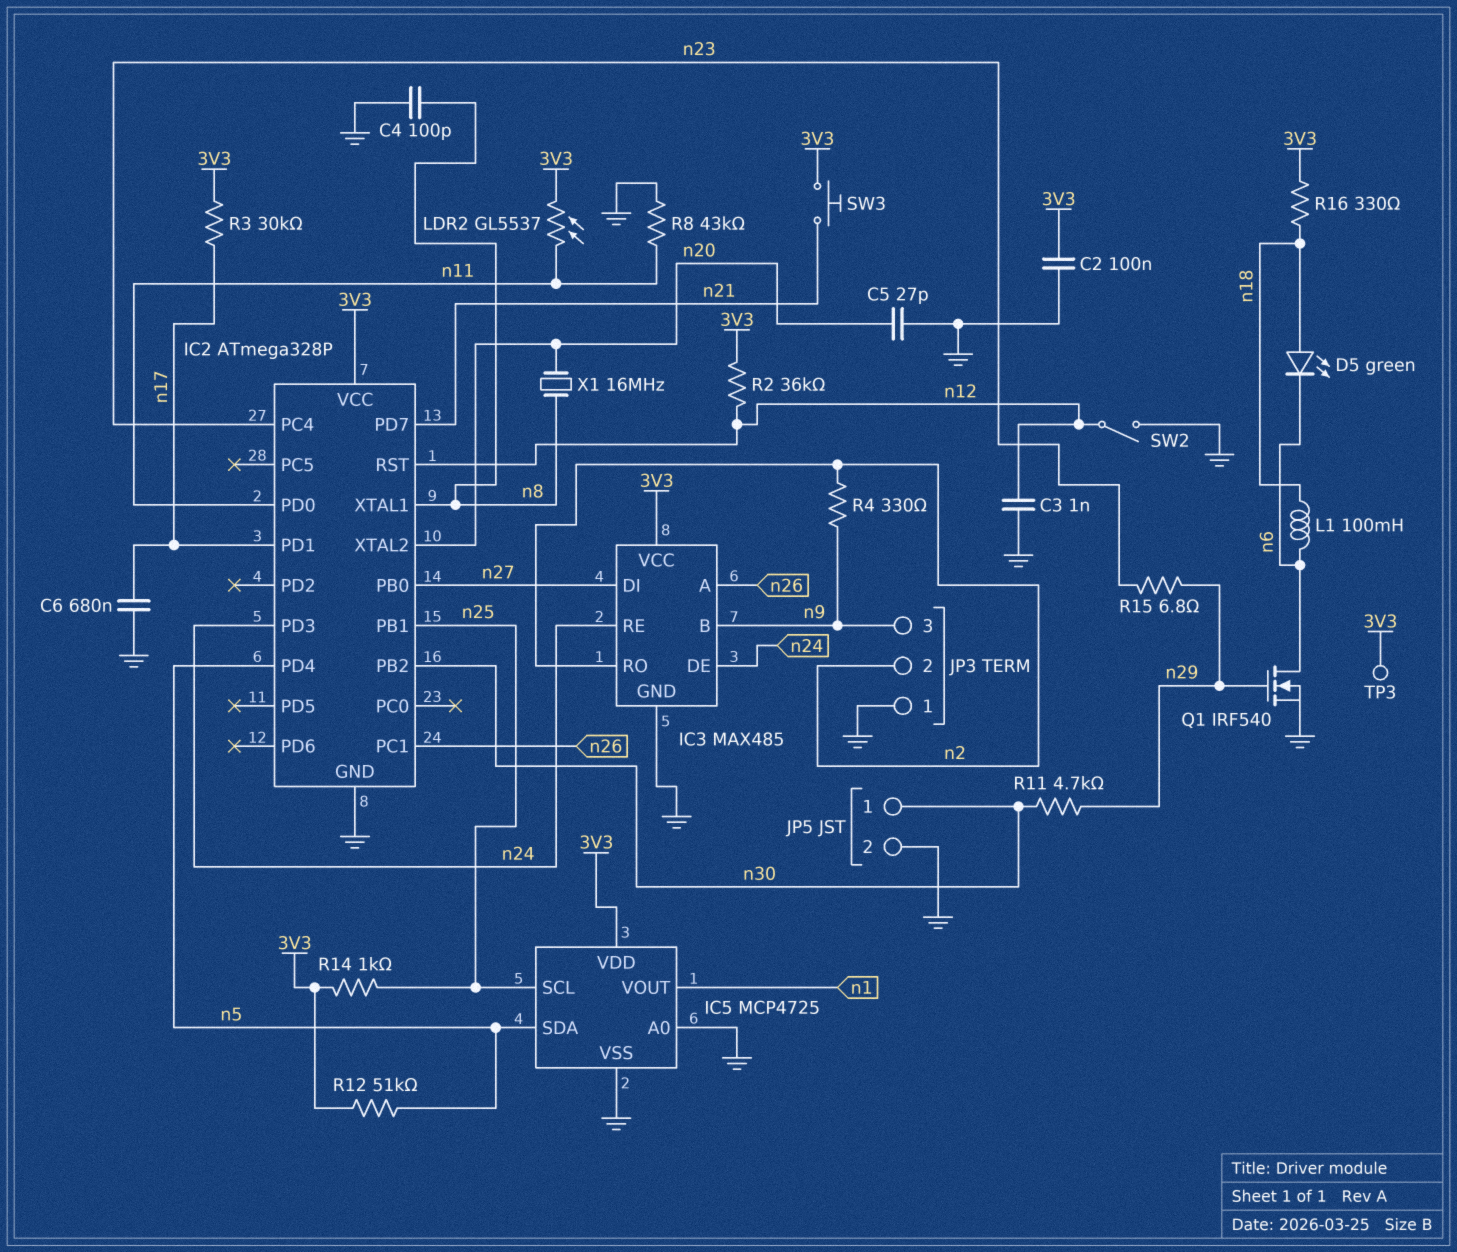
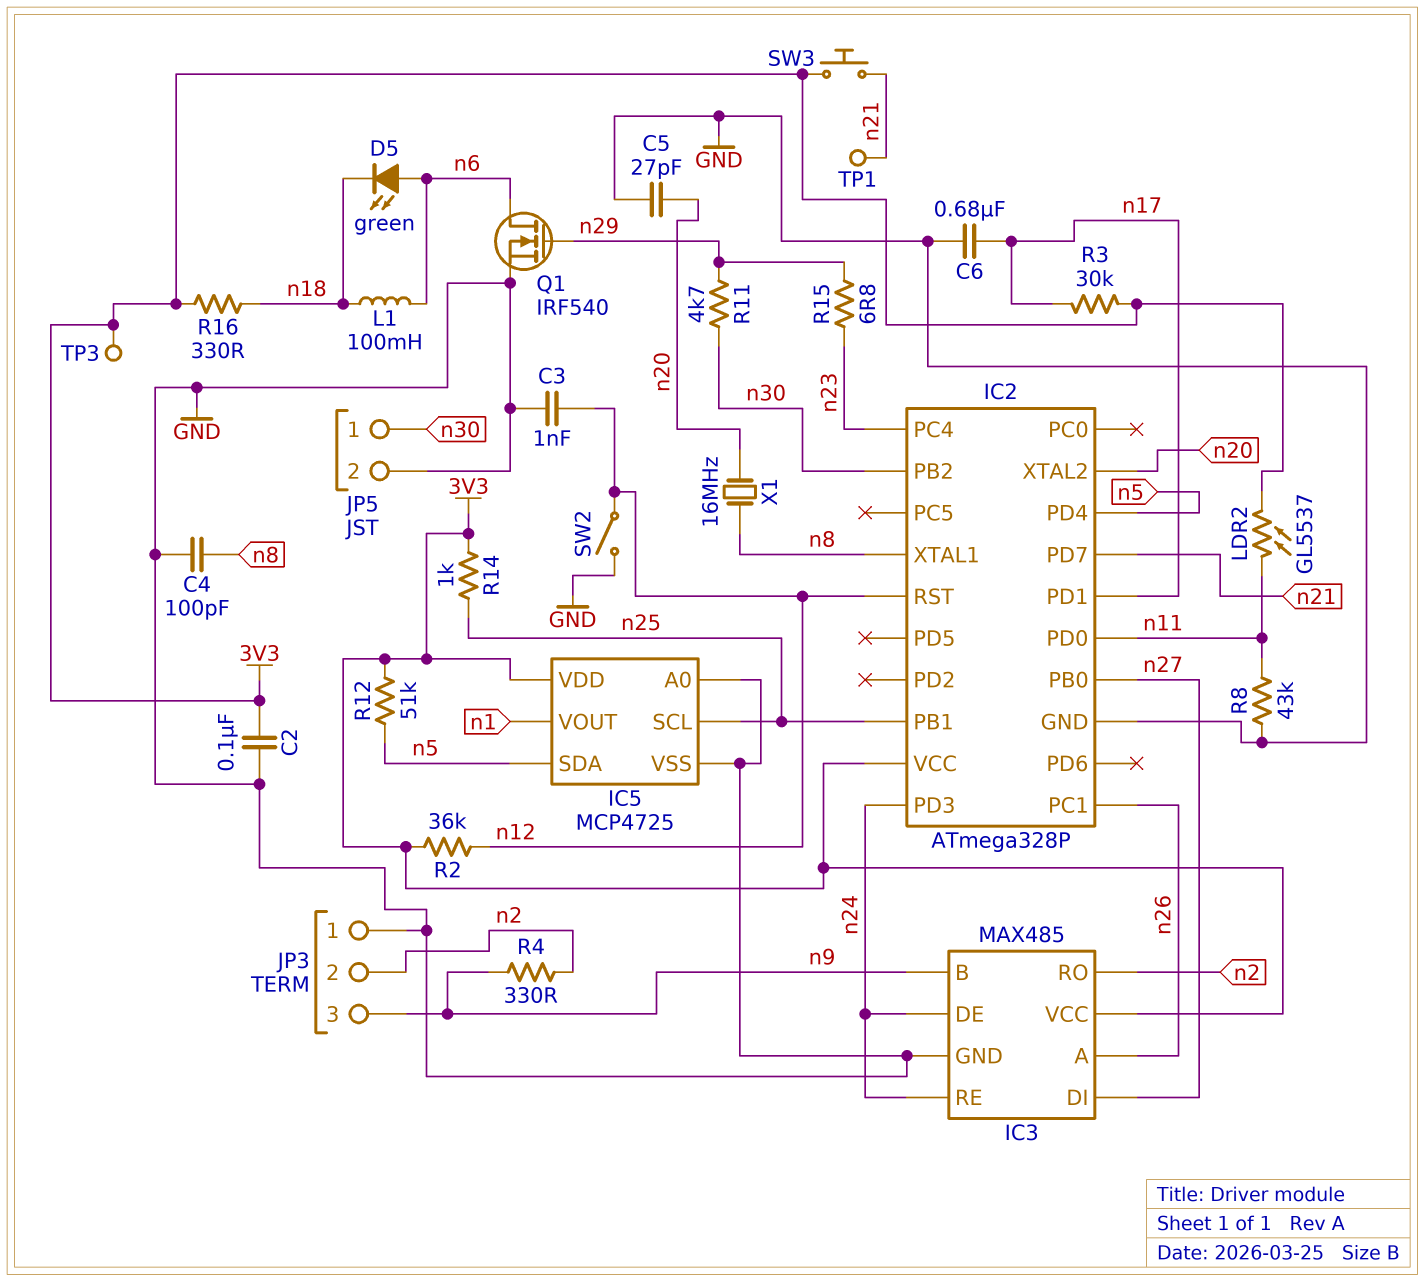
D5: LED green (A n18, K n6) -> LED green (A n6, K n18)
TP1: none -> test point (n21)

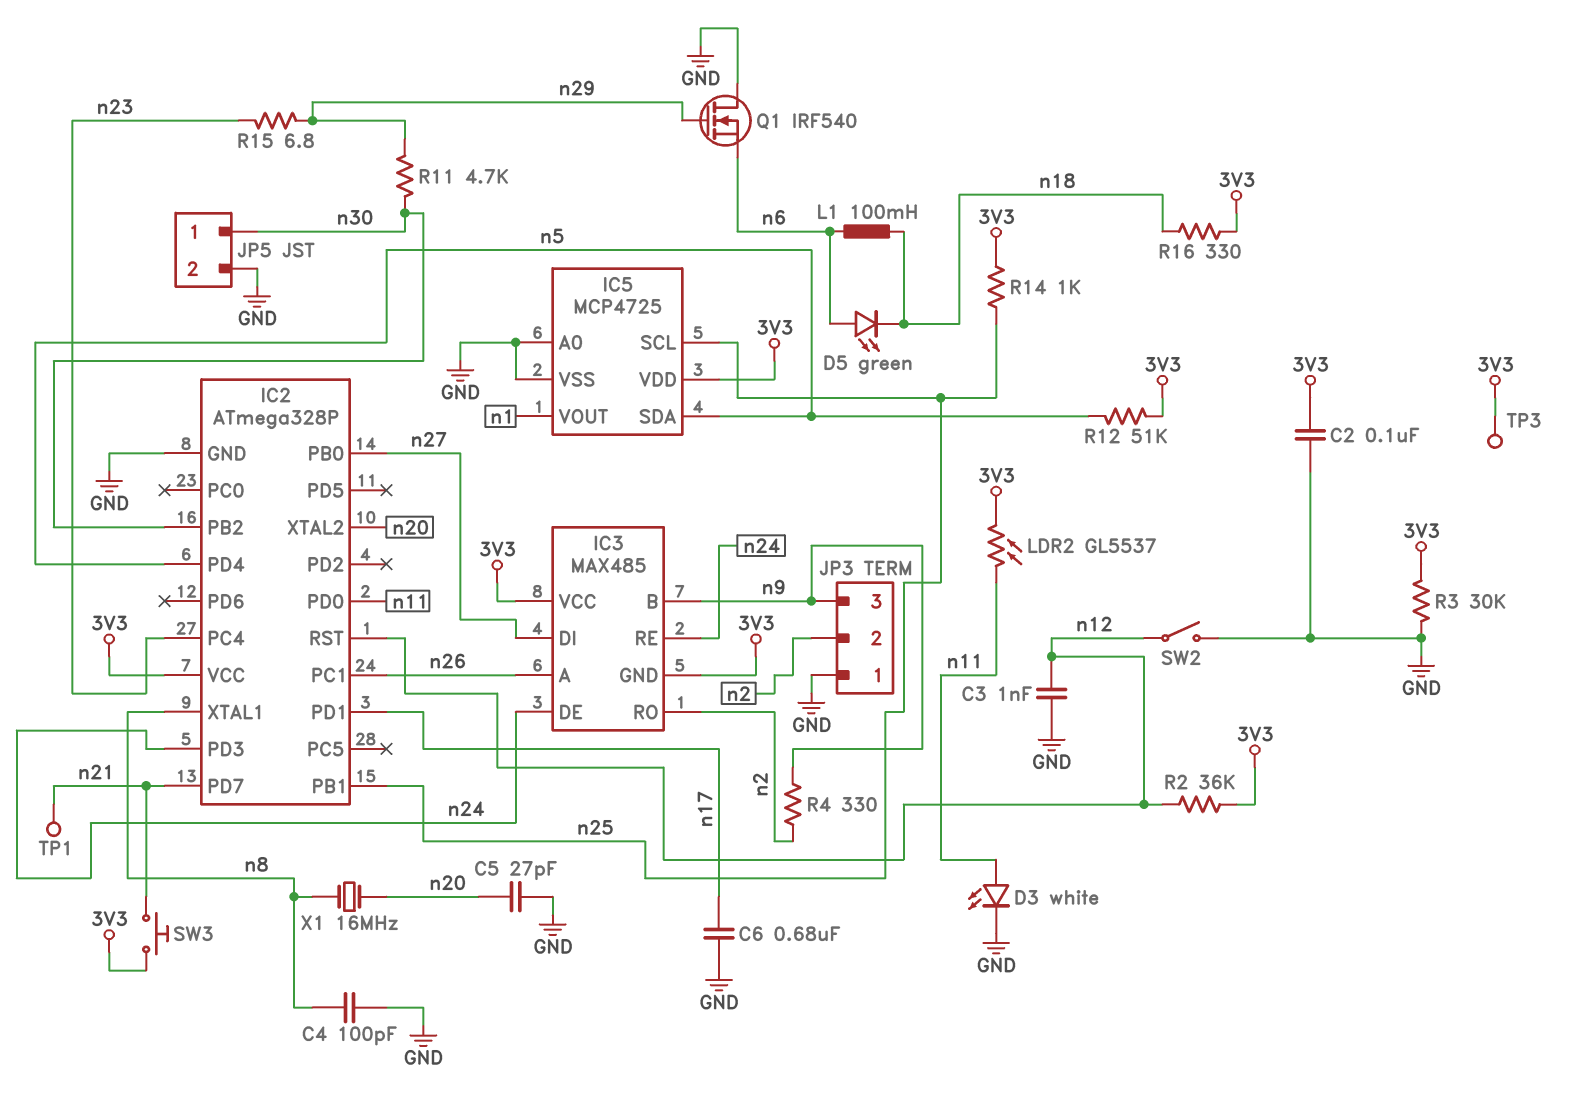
D3: none -> LED white (A n11, K GND)
IC3 pin GND: GND -> 3V3
Q1: NMOS IRF540 (G n29, D n6, S GND) -> NMOS IRF540 (G n29, D GND, S n6)
R3: 30k (3V3, n17) -> 30k (3V3, GND)
R8: 43k (GND, n11) -> none

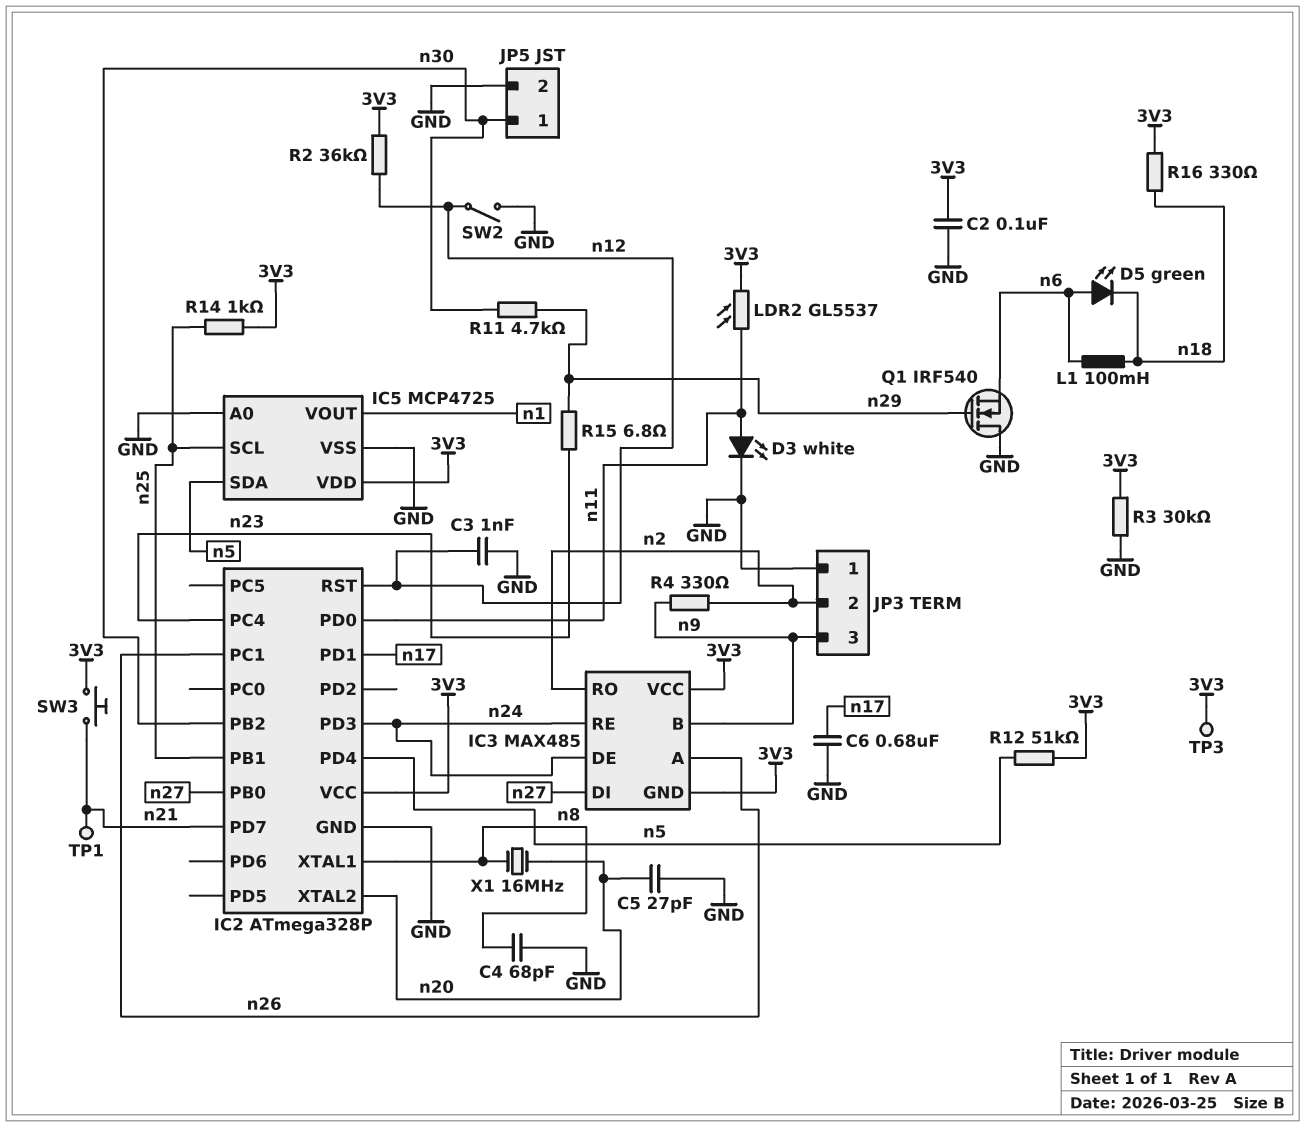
C4: 100pF (GND, n8) -> 68pF (GND, n8)

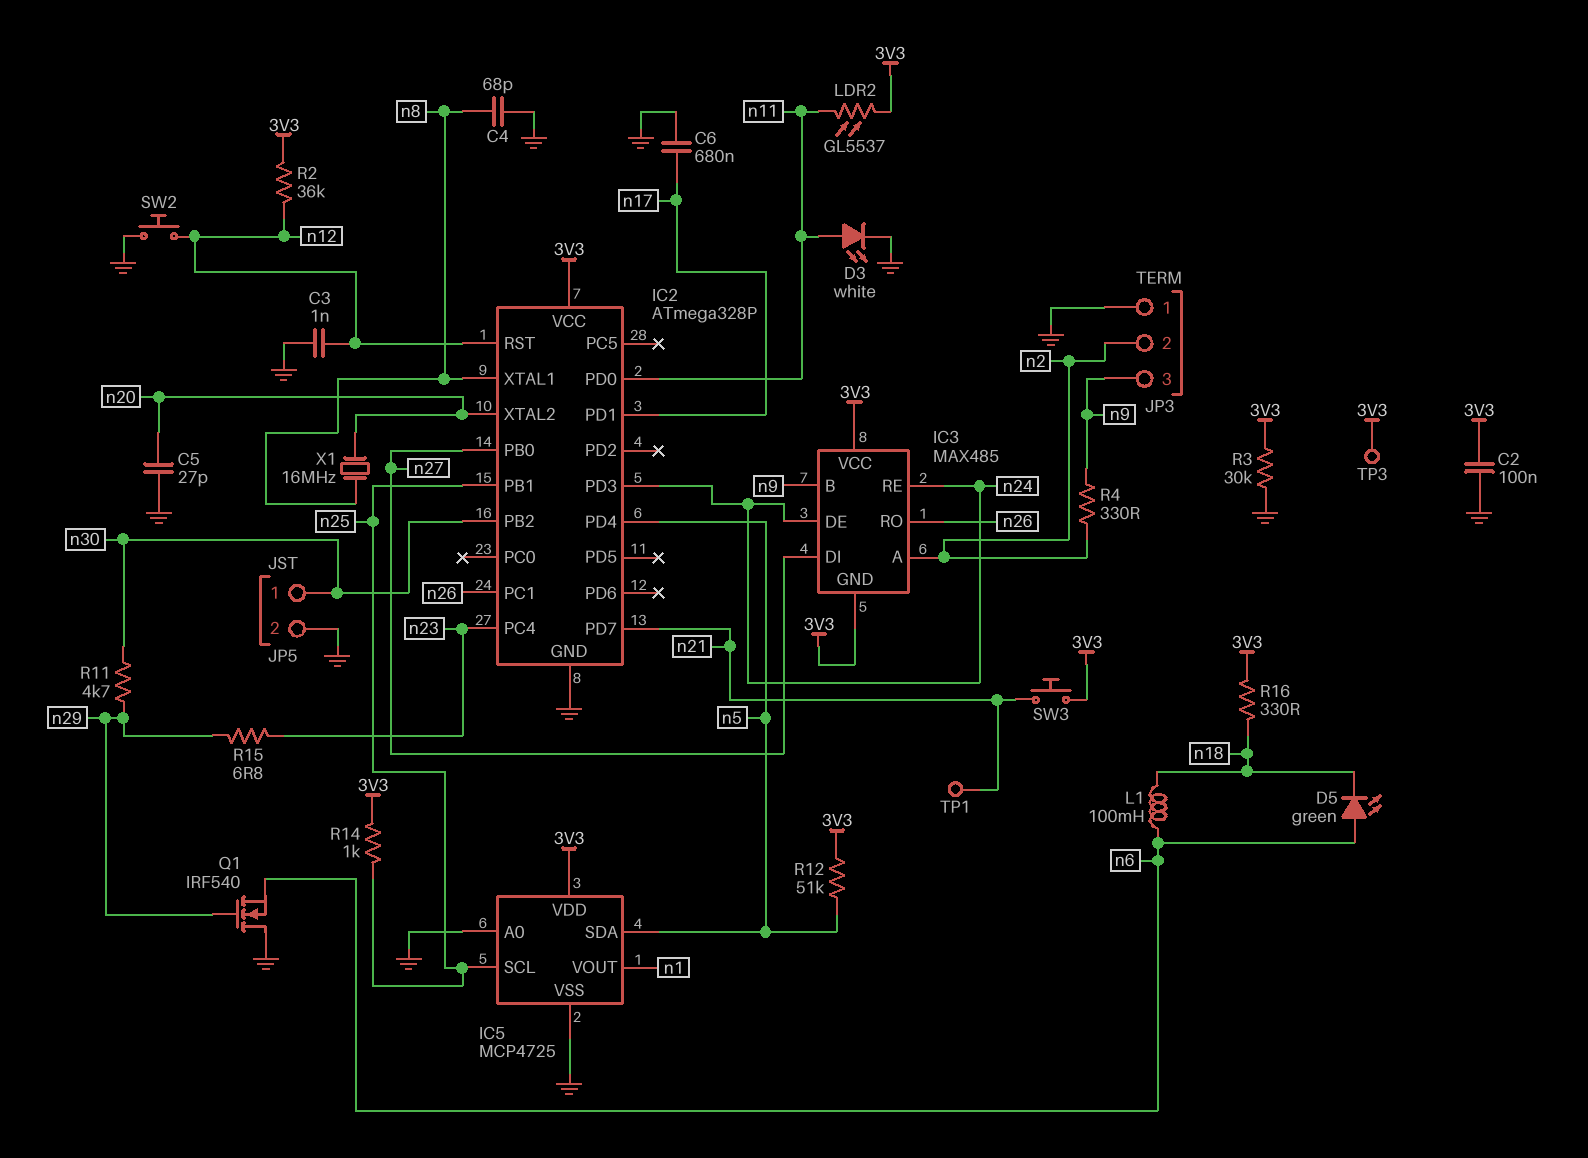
IC3 pin A: n26 -> n2
IC3 pin RO: n2 -> n26
SW2: switch (GND, n12) -> button (GND, n12)

